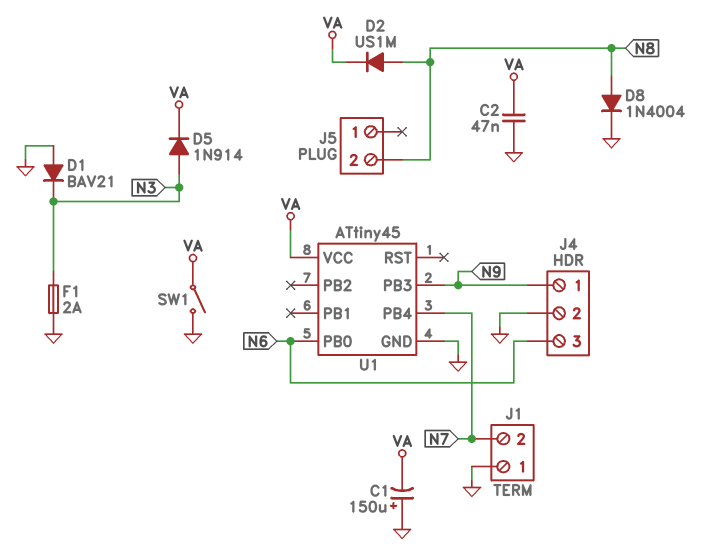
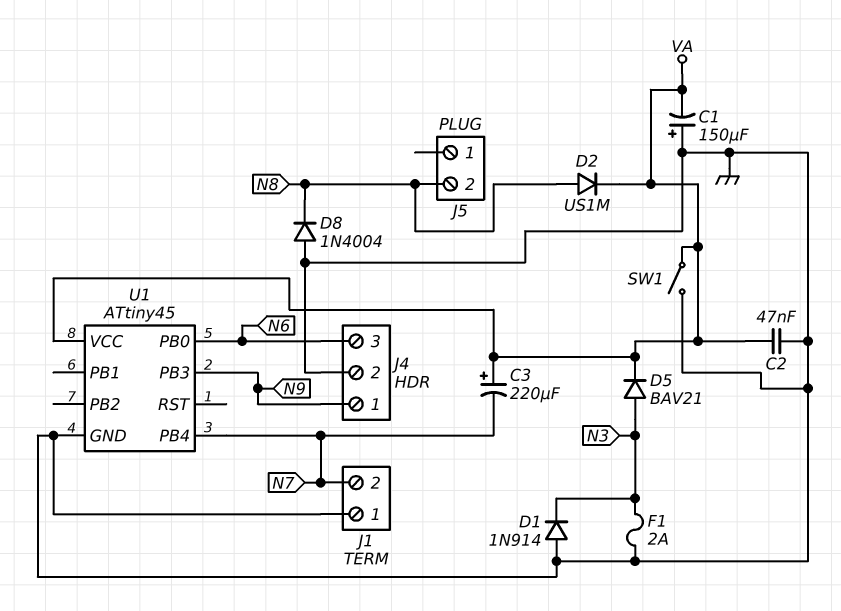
C3: none -> 220uF (plus VA, minus N7)
D1: diode BAV21 (A GND, K N3) -> diode 1N914 (A GND, K N3)
D5: diode 1N914 (A N3, K VA) -> diode BAV21 (A N3, K VA)
D8: diode 1N4004 (A N8, K GND) -> diode 1N4004 (A GND, K N8)

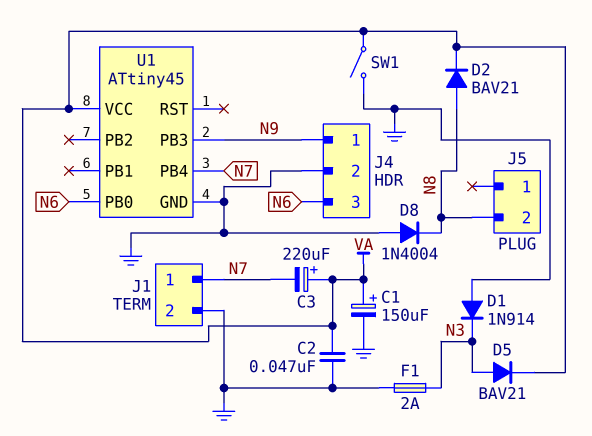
C1: 150uF (plus GND, minus VA) -> 150uF (plus VA, minus GND)
D2: diode US1M (A N8, K VA) -> diode BAV21 (A N8, K VA)
J1 pin 1: GND -> N7
J1 pin 2: N7 -> GND

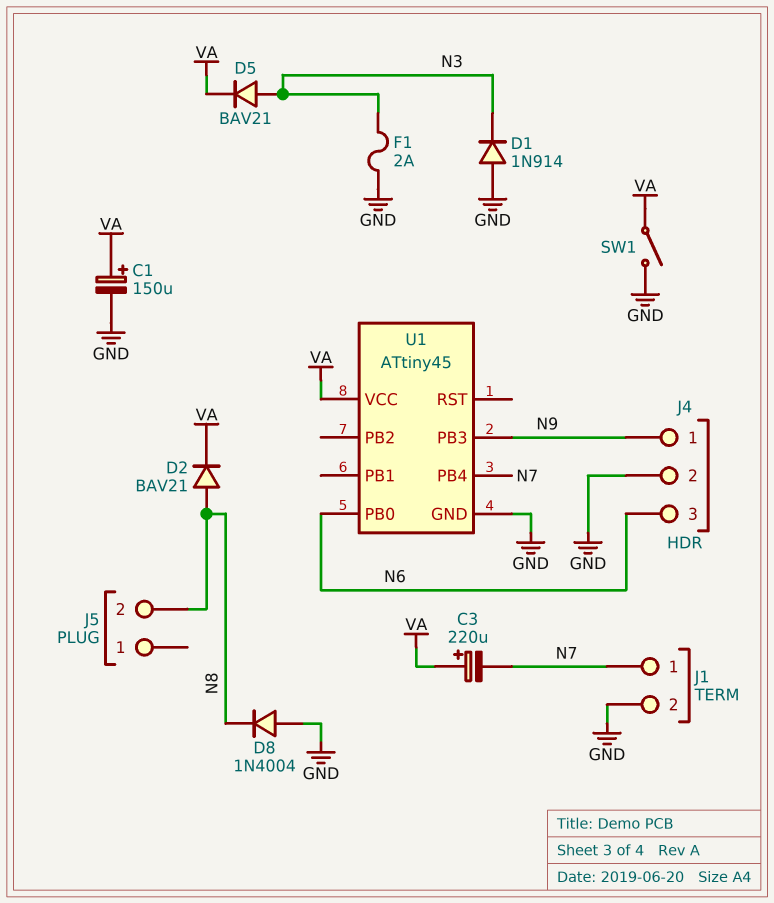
C2: 47nF (GND, VA) -> none

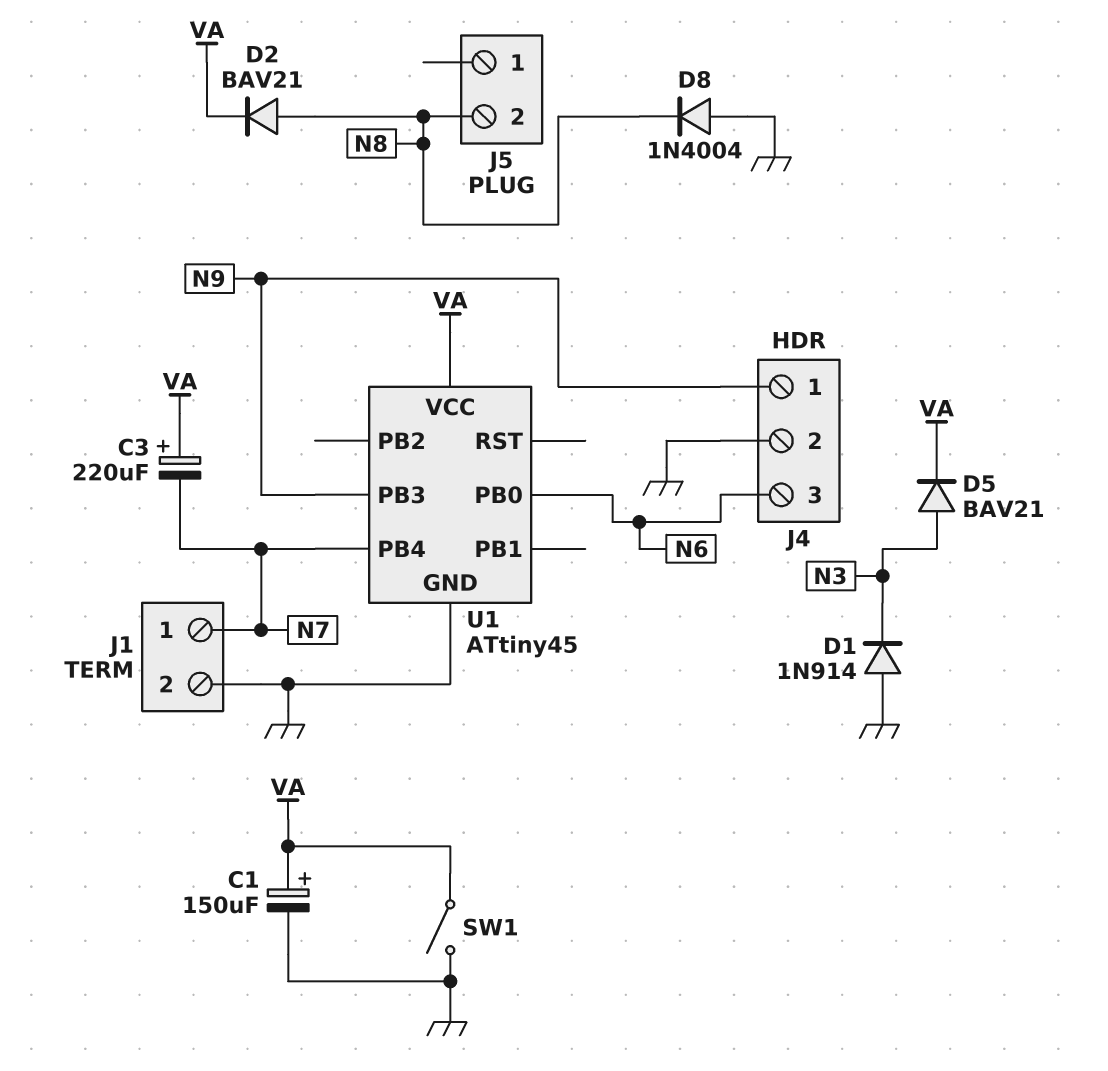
F1: 2A (GND, N3) -> none

